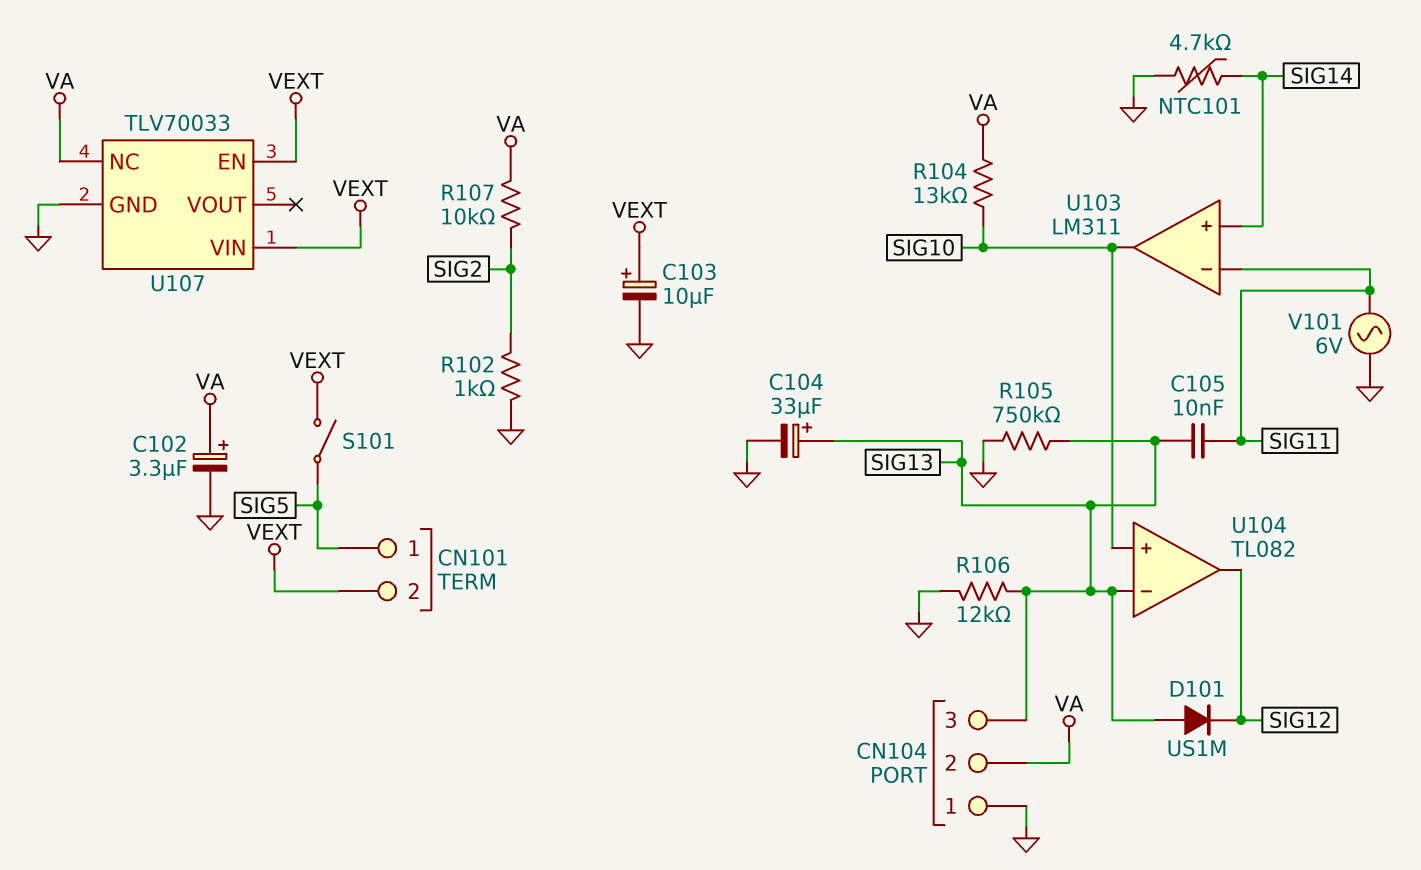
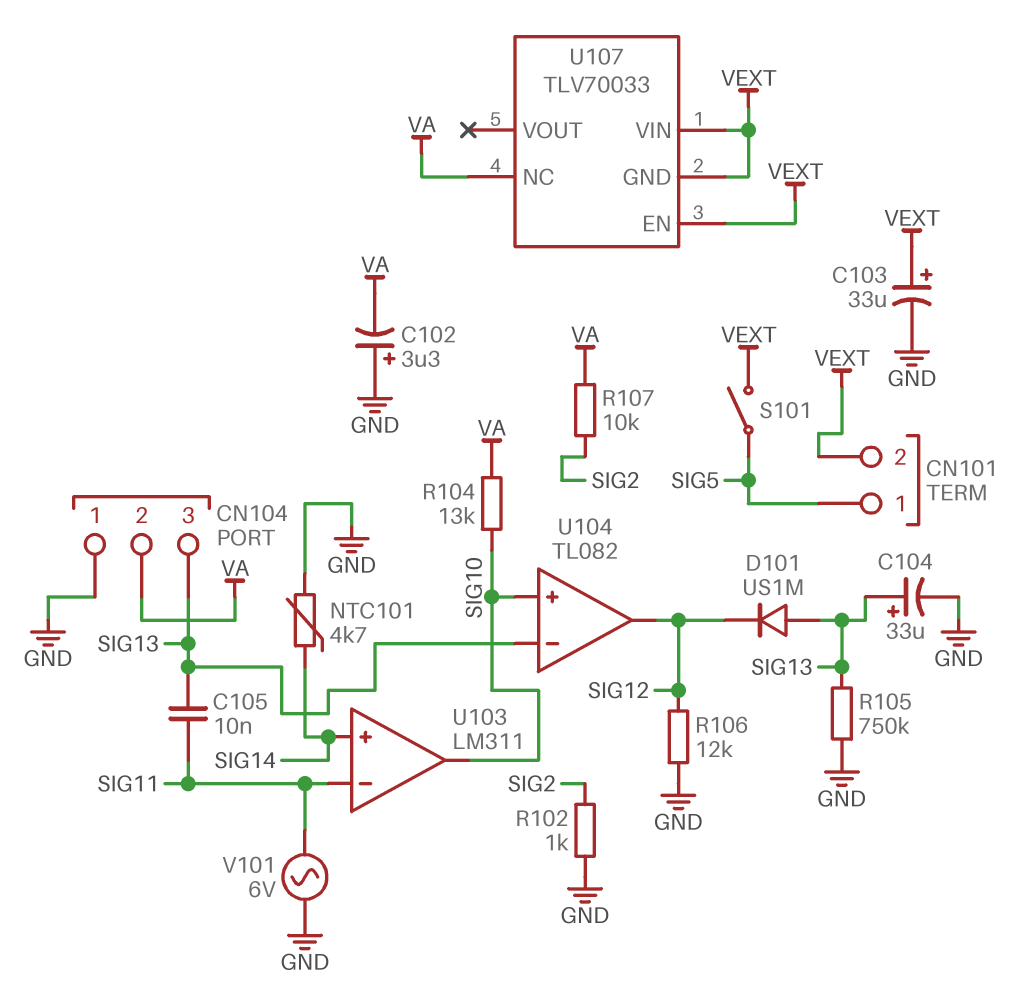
C102: 3.3uF (plus VA, minus GND) -> 3.3uF (plus GND, minus VA)
C103: 10uF (plus VEXT, minus GND) -> 33uF (plus VEXT, minus GND)
R106: 12k (GND, SIG13) -> 12k (GND, SIG12)
U107 pin GND: GND -> VEXT

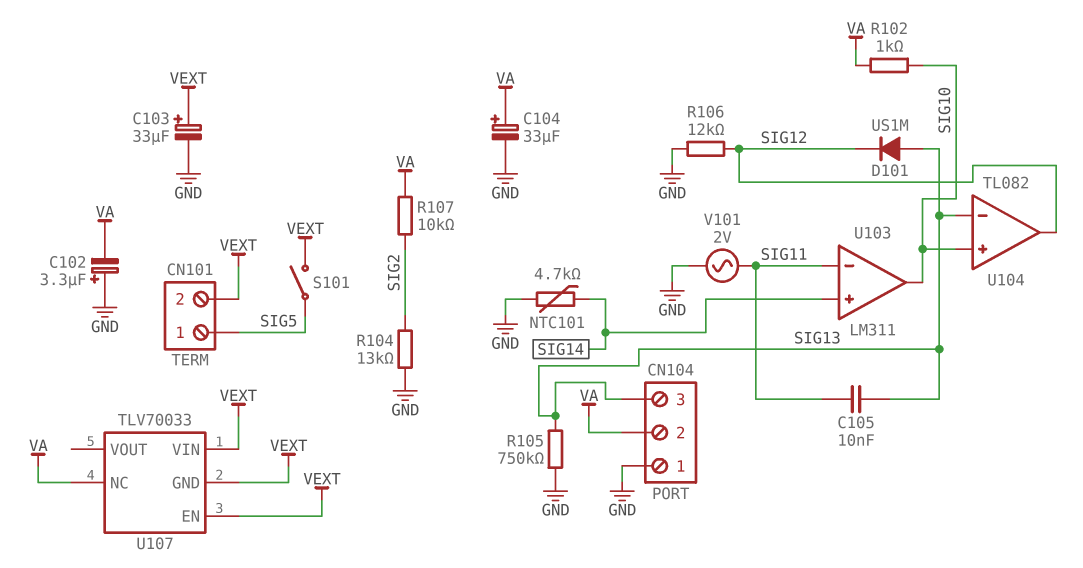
C104: 33uF (plus SIG13, minus GND) -> 33uF (plus VA, minus GND)
R102: 1k (GND, SIG2) -> 1k (SIG10, VA)
R104: 13k (SIG10, VA) -> 13k (GND, SIG2)
V101: AC 6V (GND, SIG11) -> AC 2V (GND, SIG11)

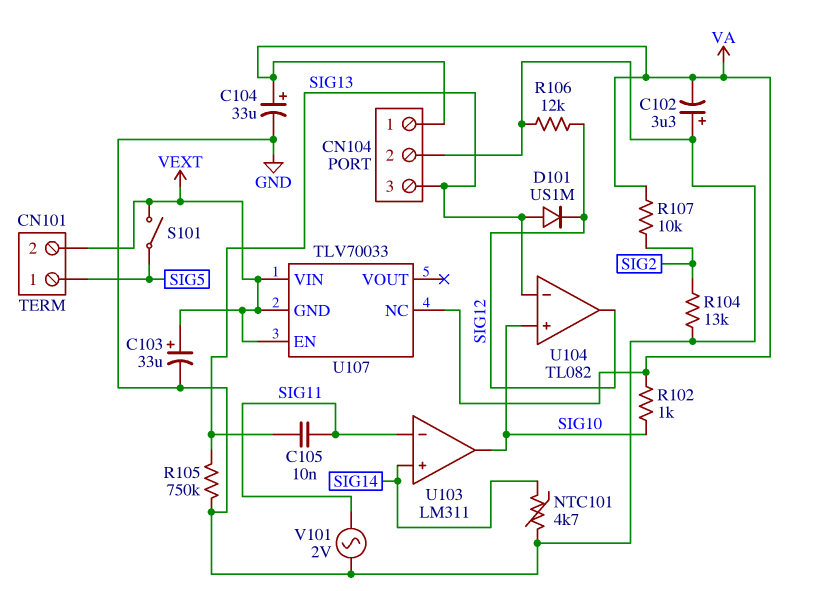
CN104 pin 1: GND -> VA
CN104 pin 2: VA -> GND

